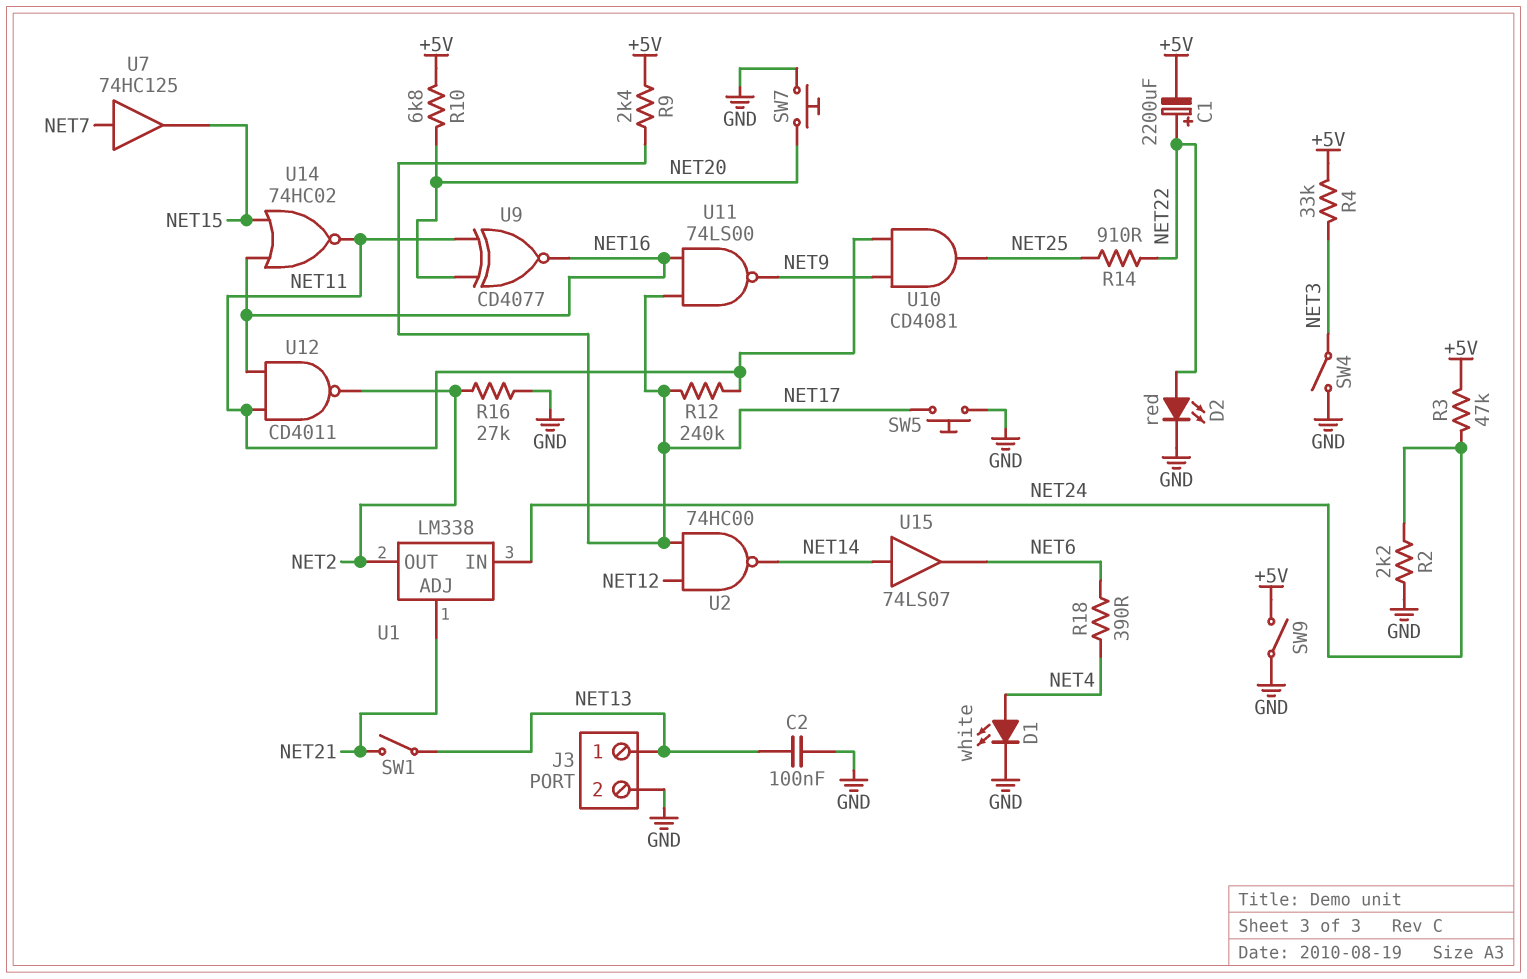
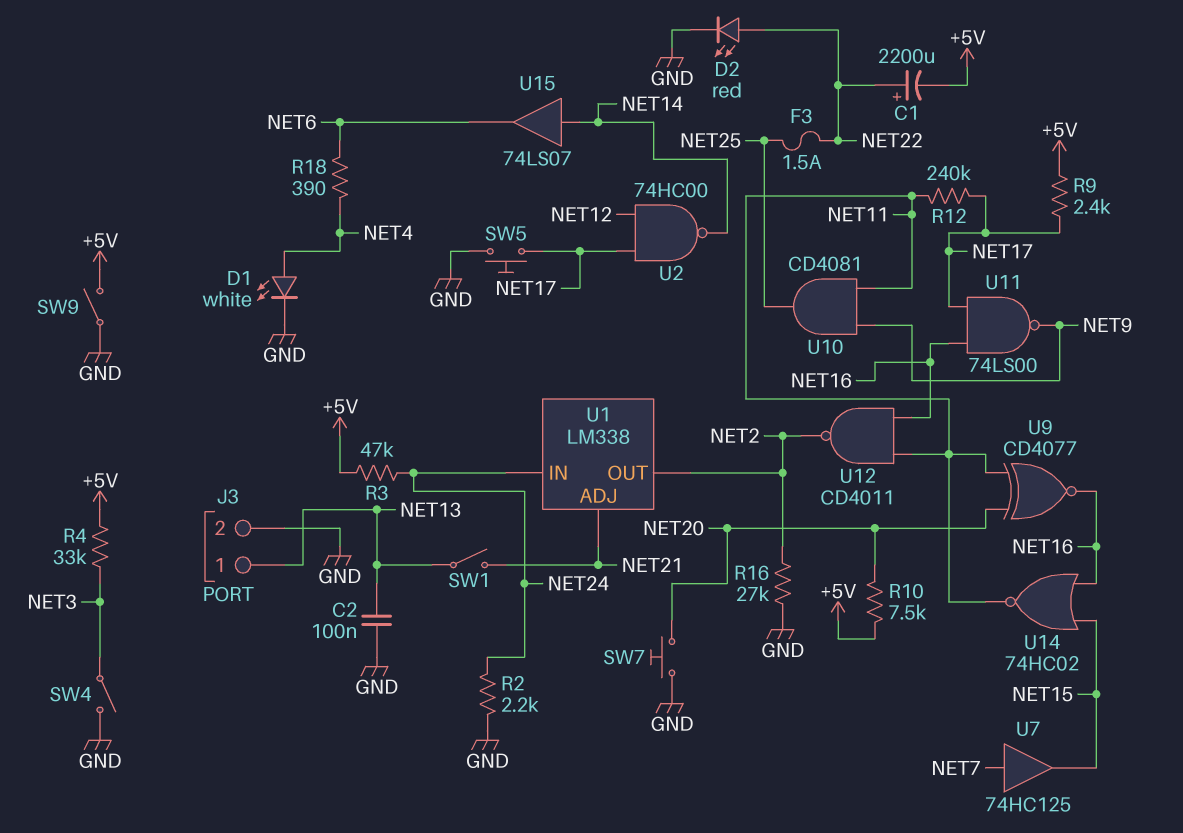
F3: none -> 1.5A (NET22, NET25)
R10: 6.8k (+5V, NET20) -> 7.5k (+5V, NET20)
R14: 910 (NET22, NET25) -> none

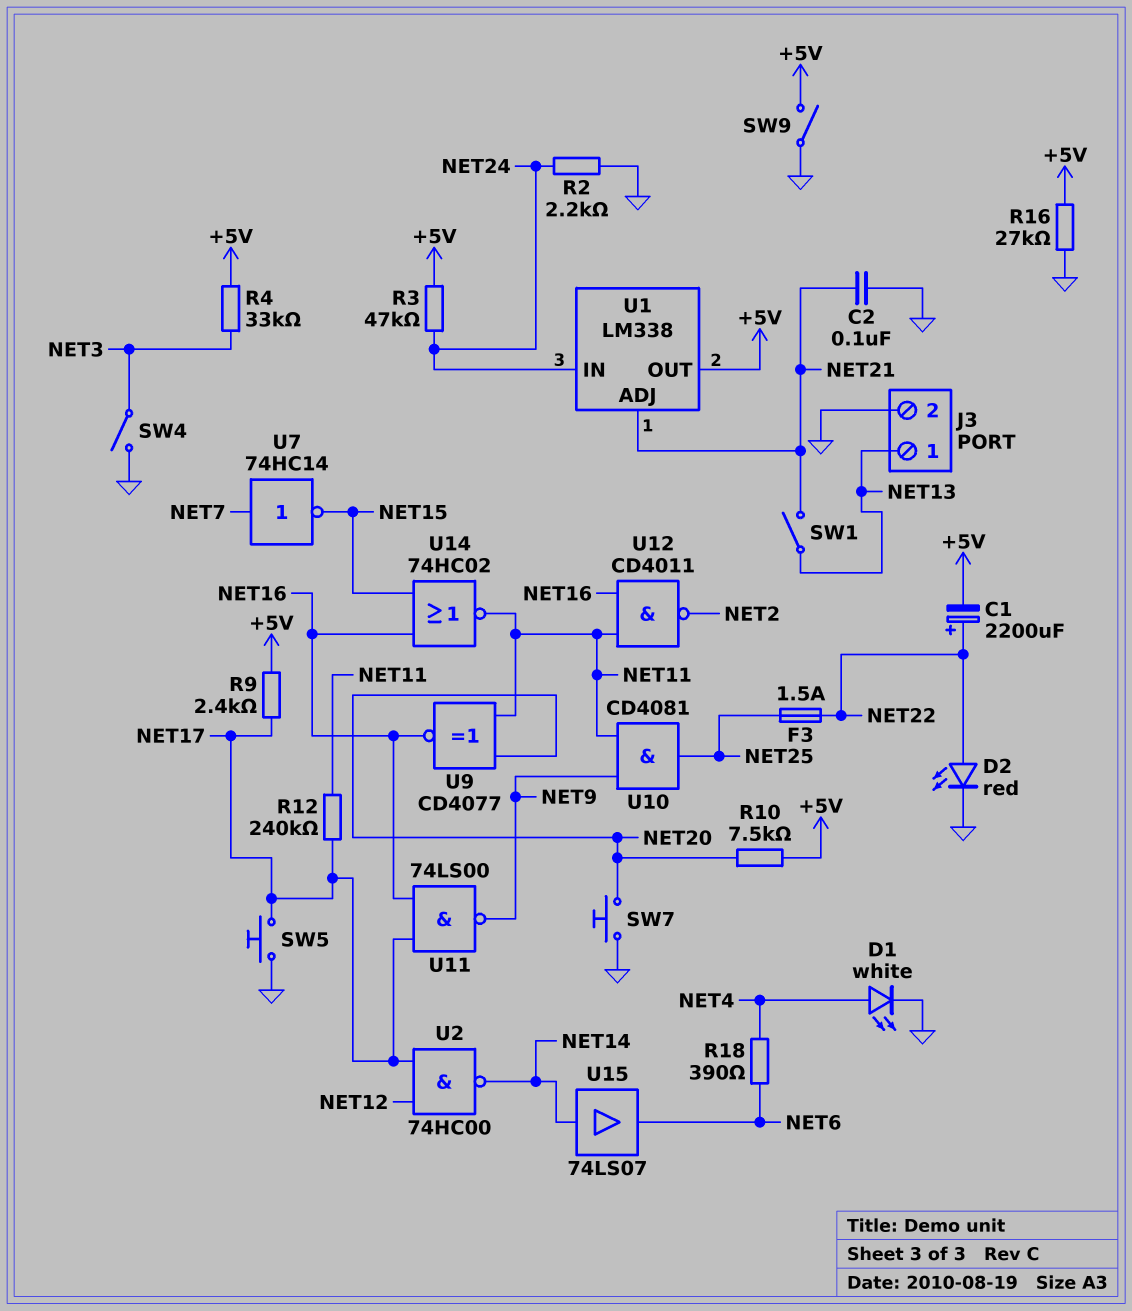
C2: 100nF (GND, NET13) -> 100nF (GND, NET21)
R16: 27k (GND, NET2) -> 27k (+5V, GND)
U1 pin OUT: NET2 -> +5V
U7: buffer 74HC125 (in NET7, out NET15) -> NOT 74HC14 (in NET7, out NET15)

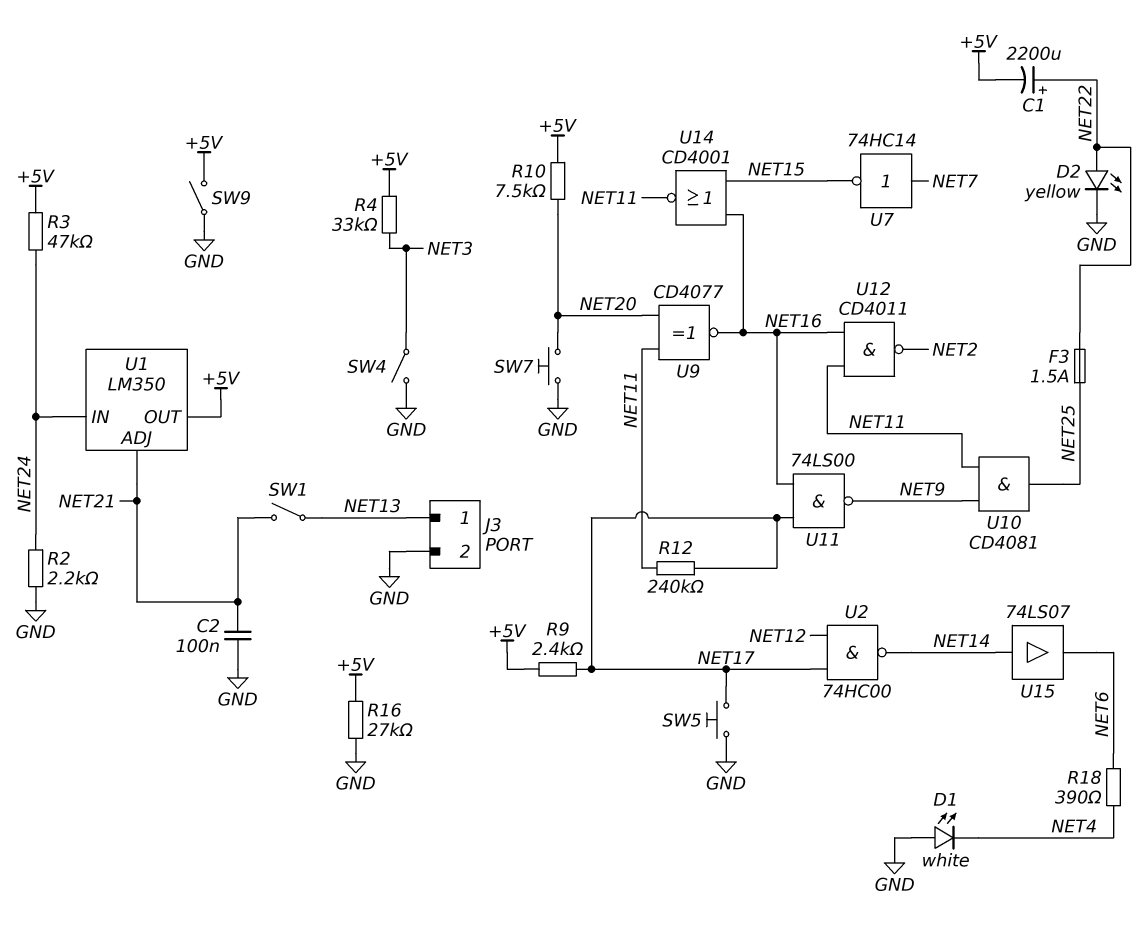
D1: LED white (A NET4, K GND) -> LED white (A GND, K NET4)
D2: LED red (A NET22, K GND) -> LED yellow (A NET22, K GND)
U1: LM338 -> LM350
U14: NOR 74HC02 (in NET15, in NET16, out NET11) -> NOR CD4001 (in NET15, in NET16, out NET11)

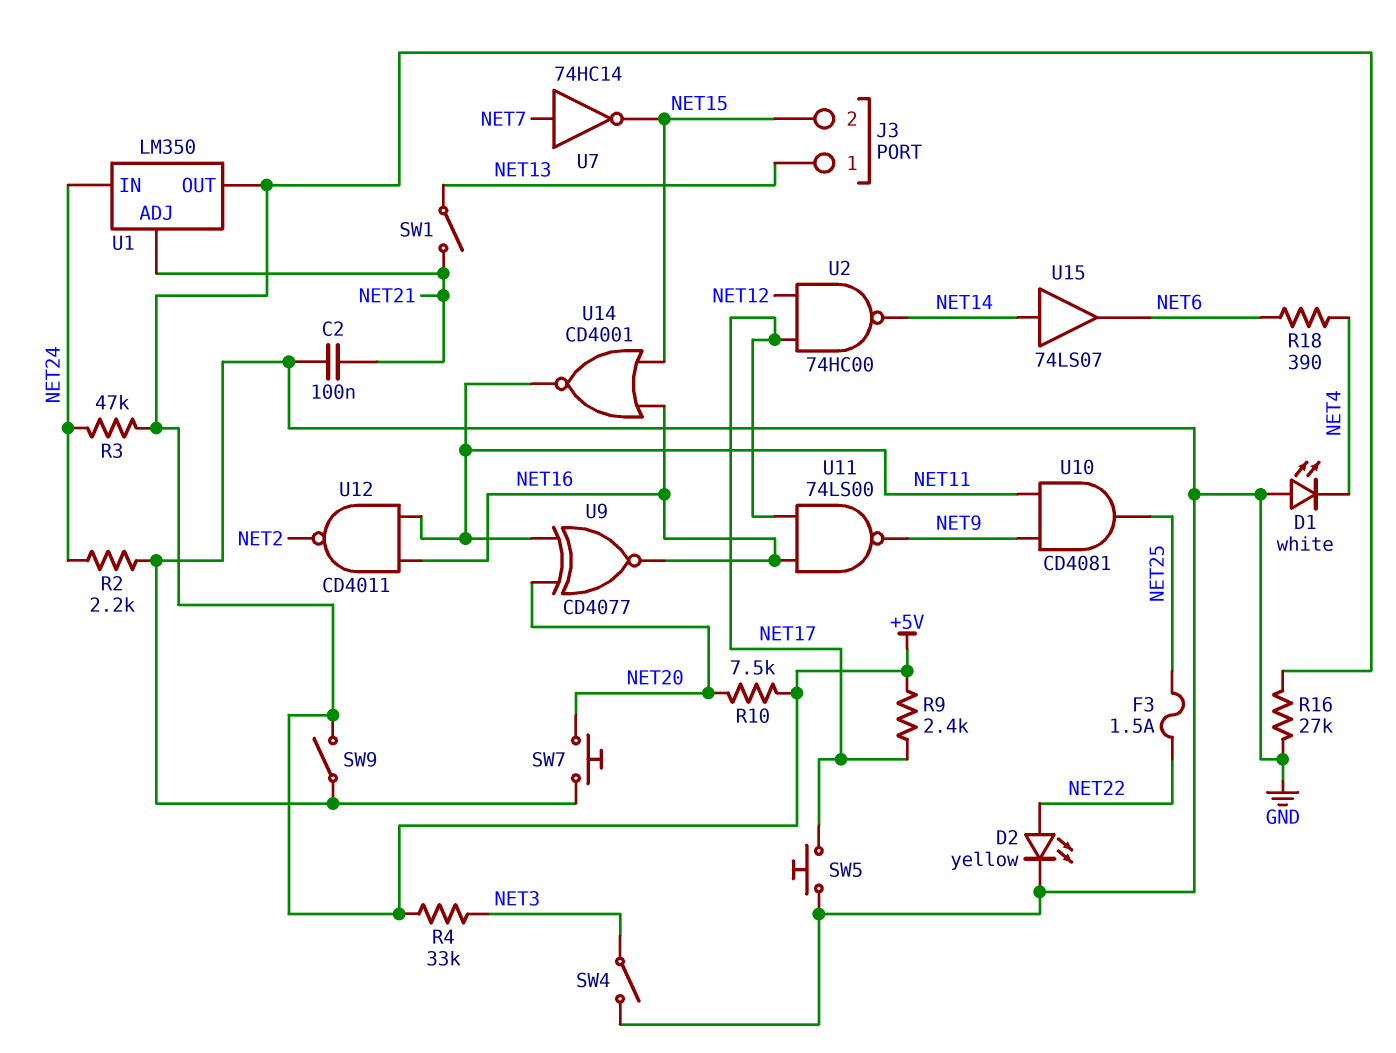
C1: 2200uF (plus NET22, minus +5V) -> none
J3 pin 2: GND -> NET15
R12: 240k (NET11, NET17) -> none

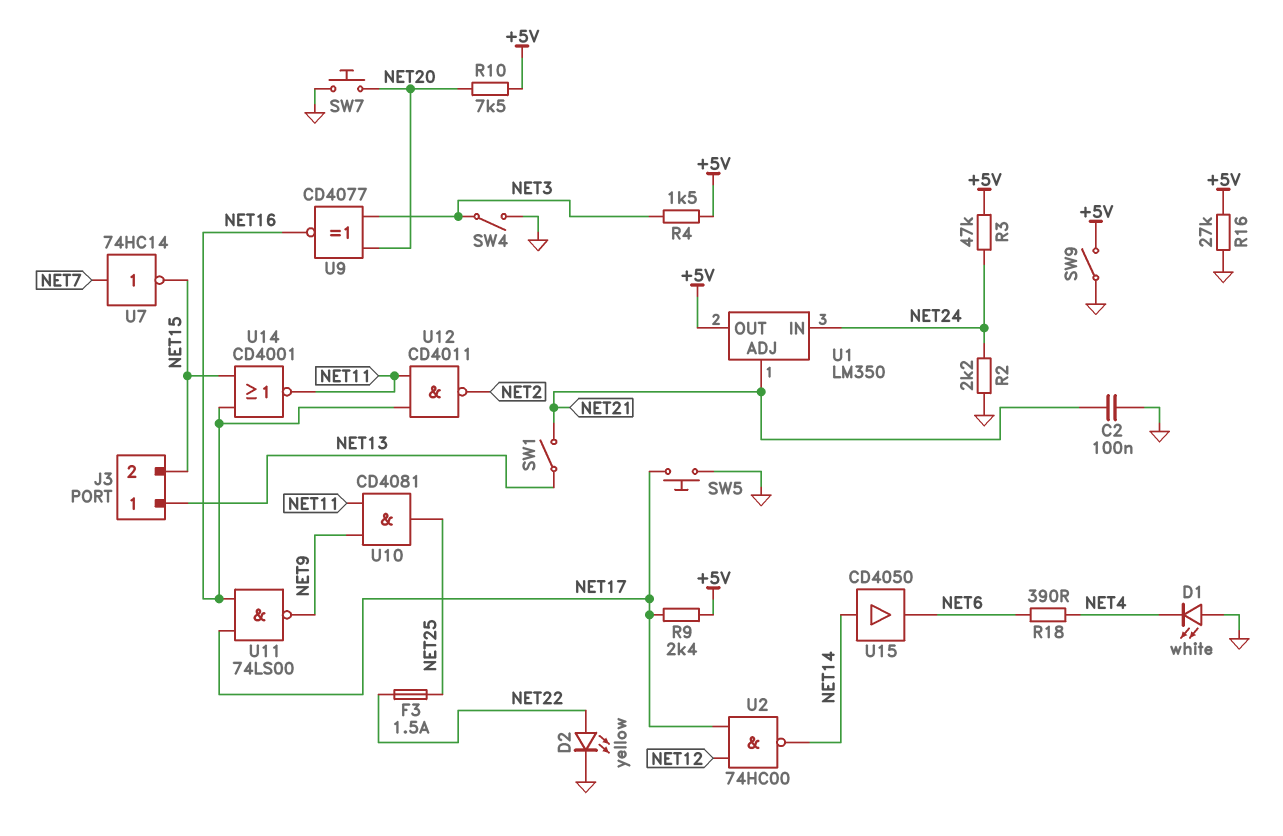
R4: 33k (+5V, NET3) -> 1.5k (+5V, NET3)
U9: XNOR CD4077 (in NET11, in NET20, out NET16) -> XNOR CD4077 (in NET3, in NET20, out NET16)
U15: buffer 74LS07 (in NET14, out NET6) -> buffer CD4050 (in NET14, out NET6)

